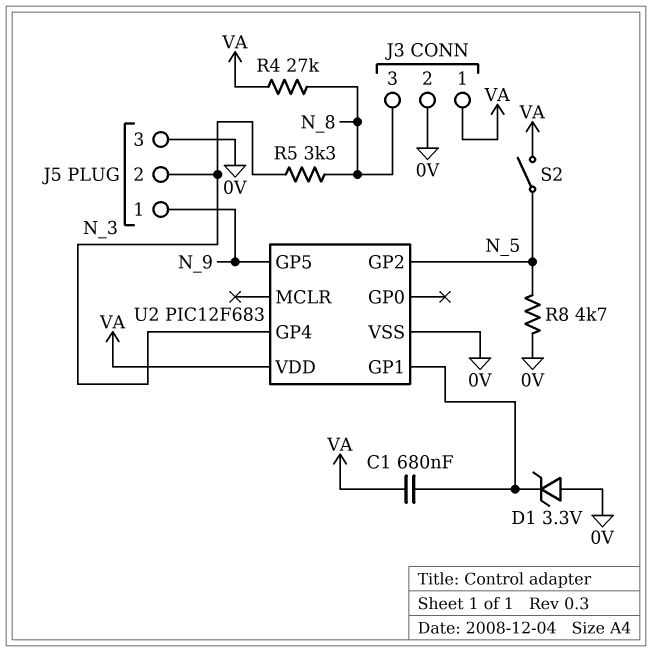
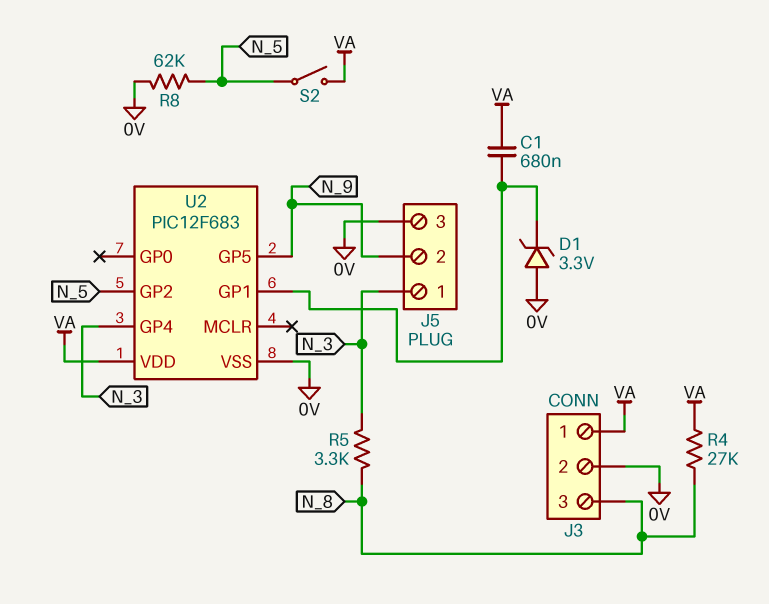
J5 pin 1: N_9 -> N_3
J5 pin 2: N_3 -> N_9
R8: 4.7k (0V, N_5) -> 62k (0V, N_5)

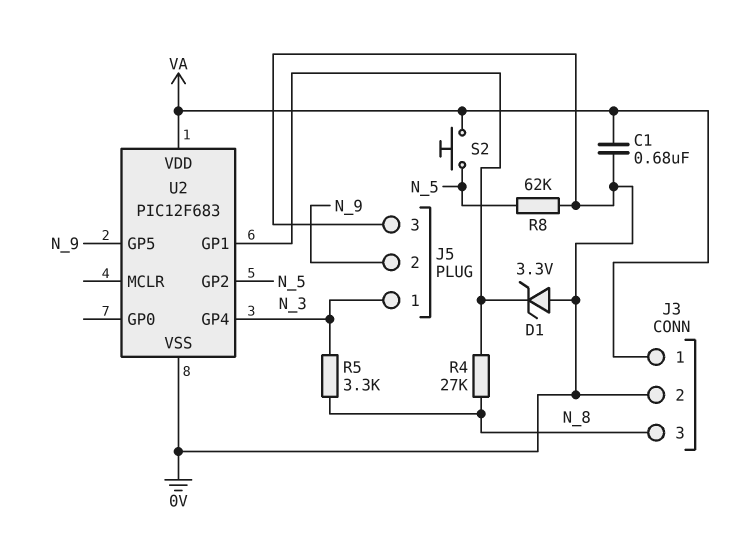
C1: 680nF (U2/GP1, VA) -> 680nF (0V, VA)
R4: 27k (N_8, VA) -> 27k (N_8, U2/GP1)
S2: switch (N_5, VA) -> button (N_5, VA)

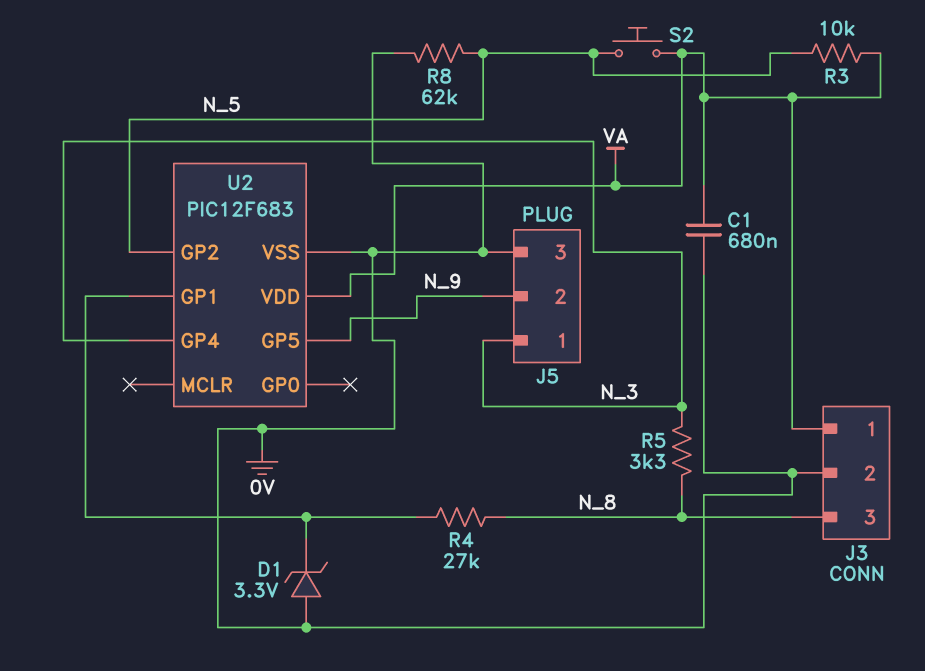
R3: none -> 10k (N_5, VA)

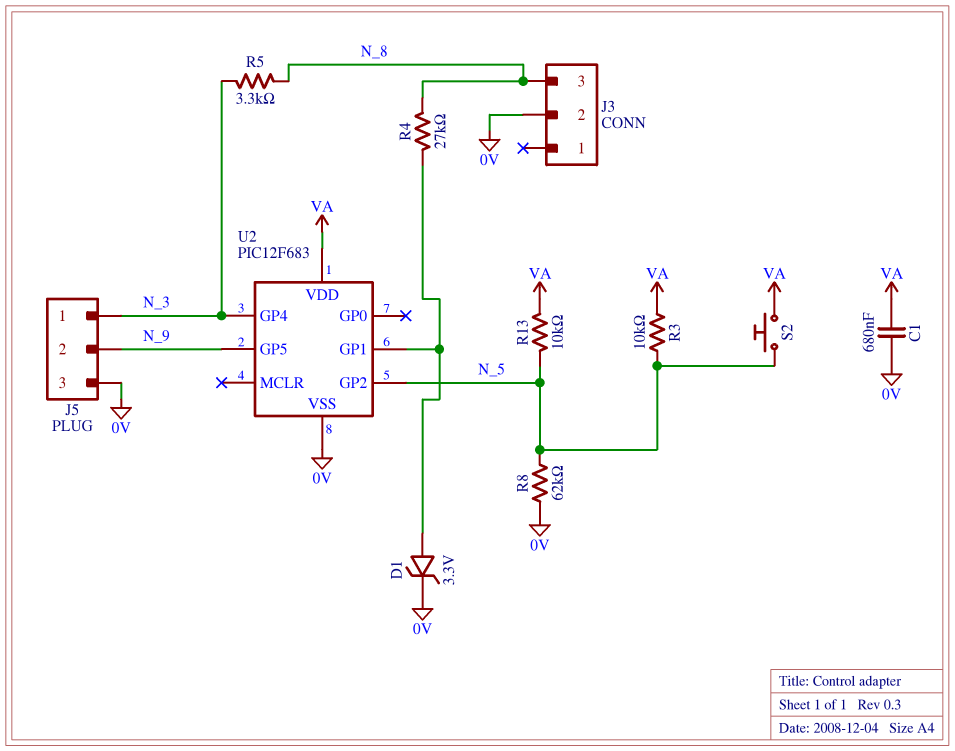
D1: zener 3.3V (A 0V, K U2/GP1) -> zener 3.3V (A U2/GP1, K 0V)
J3 pin 1: VA -> none
R13: none -> 10k (N_5, VA)

